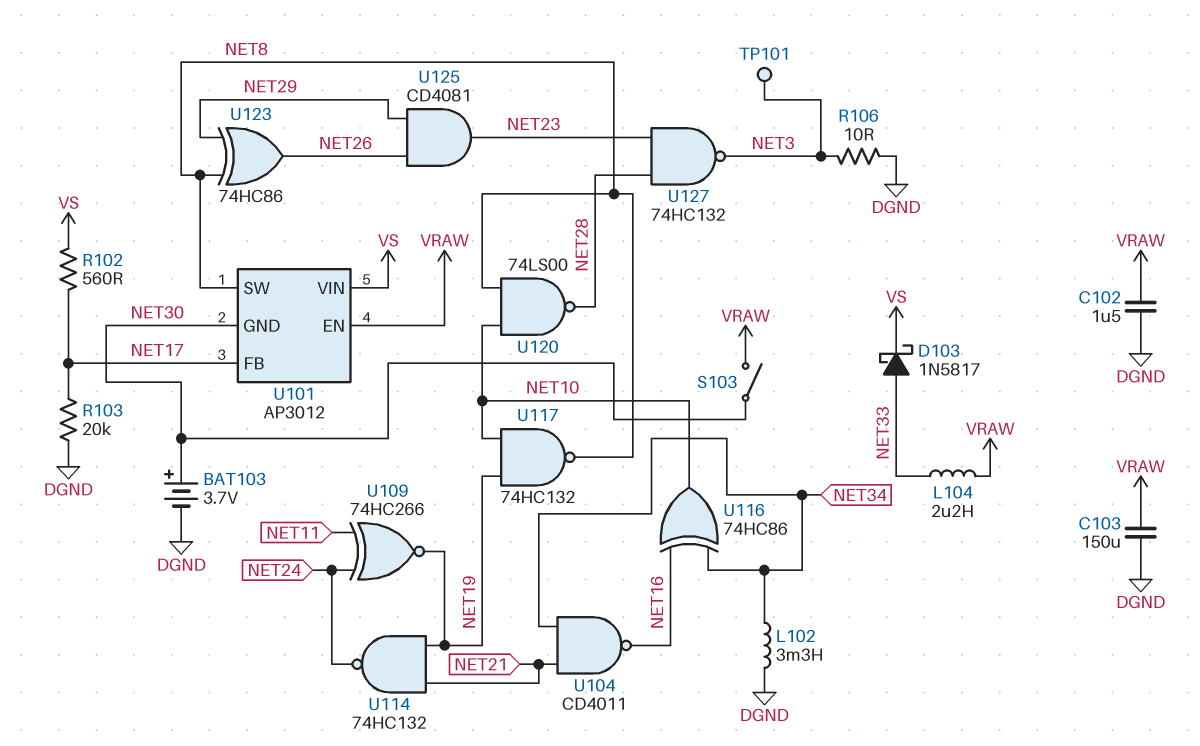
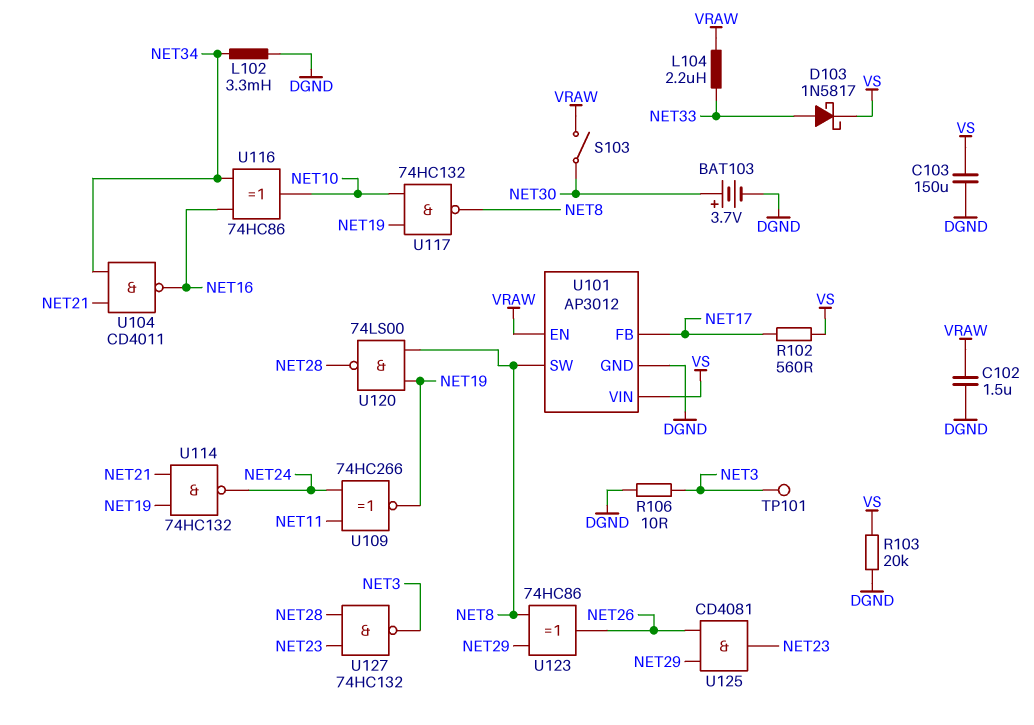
C103: 150uF (DGND, VRAW) -> 150uF (DGND, VS)
R103: 20k (DGND, NET17) -> 20k (DGND, VS)
U101 pin GND: NET30 -> DGND
U120: NAND 74LS00 (in NET8, in NET10, out NET28) -> NAND 74LS00 (in NET8, in NET19, out NET28)

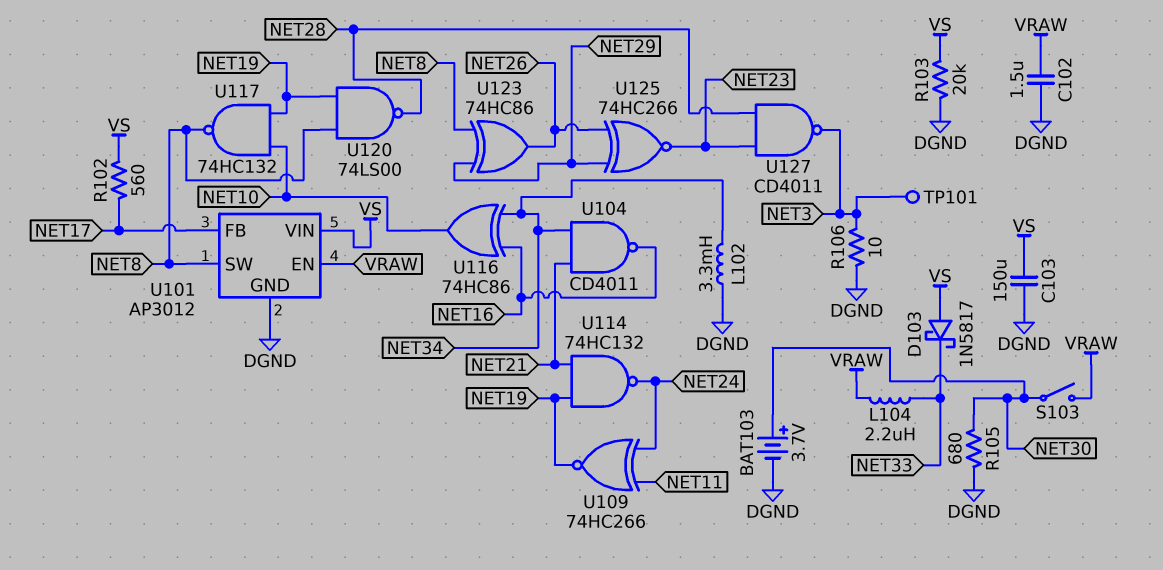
D103: schottky 1N5817 (A NET33, K VS) -> schottky 1N5817 (A VS, K NET33)
R105: none -> 680 (DGND, NET30)
U125: AND CD4081 (in NET26, in NET29, out NET23) -> XNOR 74HC266 (in NET26, in NET29, out NET23)
U127: NAND 74HC132 (in NET23, in NET28, out NET3) -> NAND CD4011 (in NET23, in NET28, out NET3)

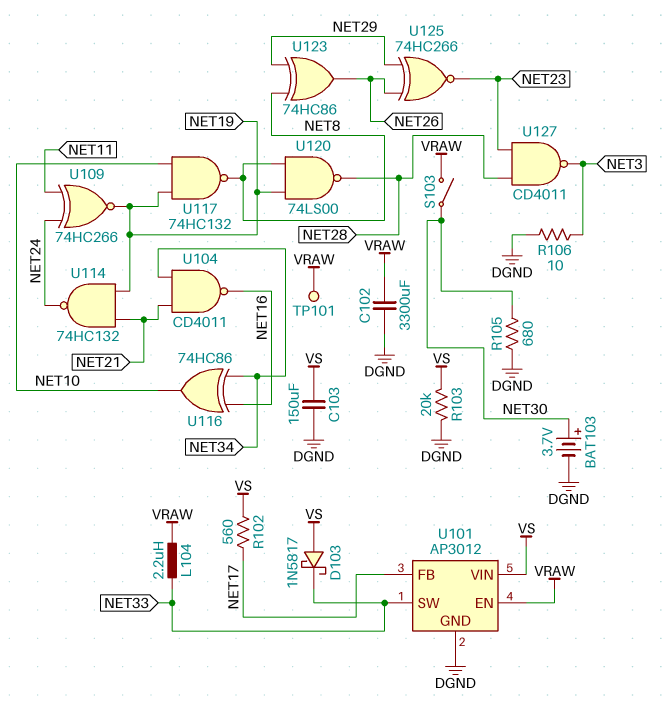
C102: 1.5uF (DGND, VRAW) -> 3300uF (DGND, VRAW)
L102: 3.3mH (DGND, NET34) -> none
TP101: test point (NET3) -> test point (VRAW)
U101 pin SW: NET8 -> NET33

